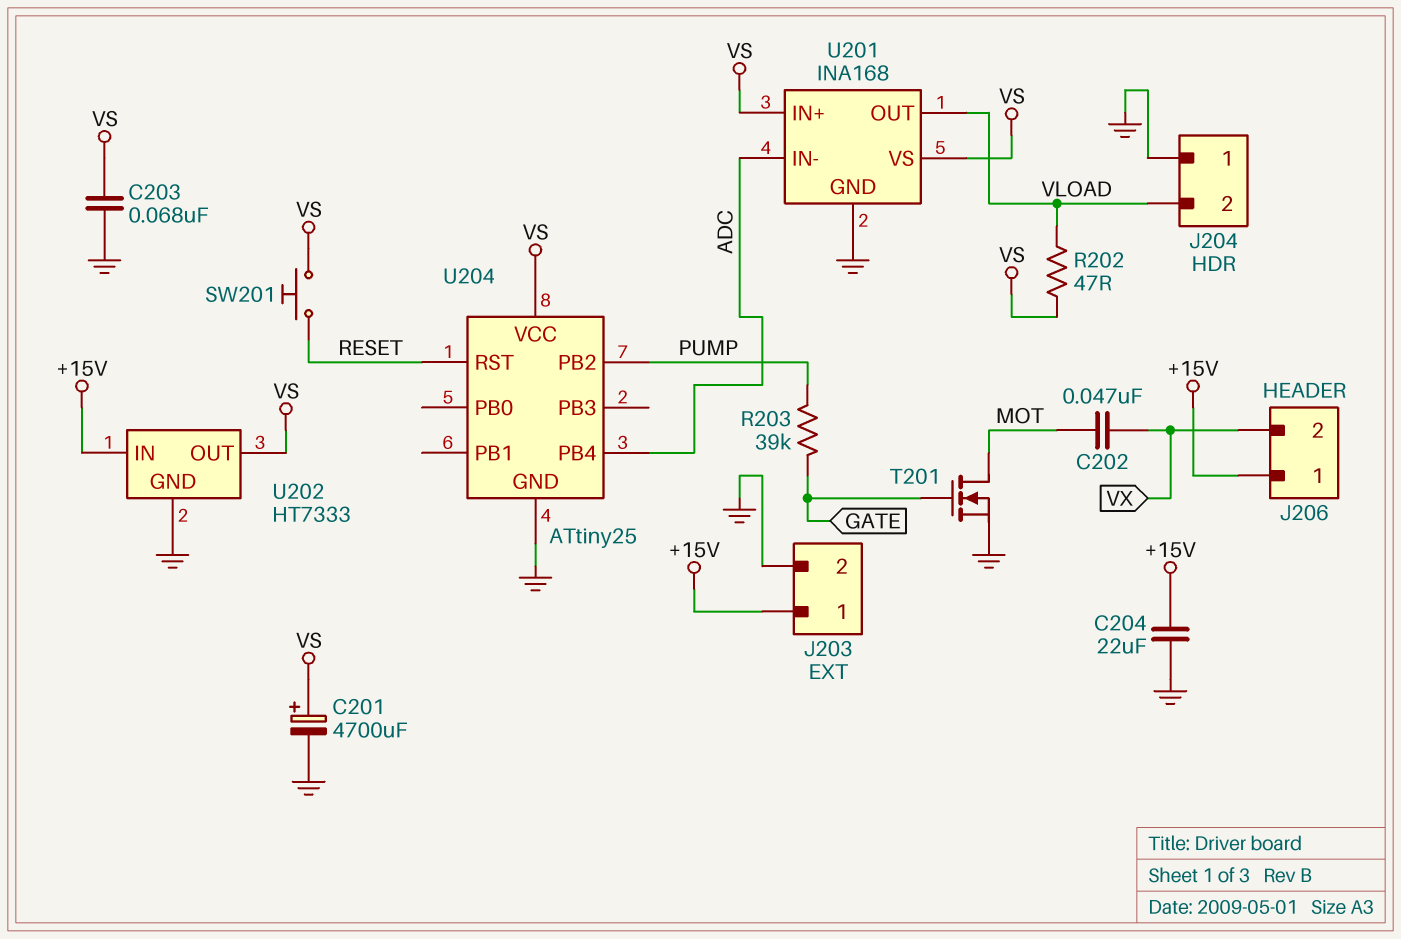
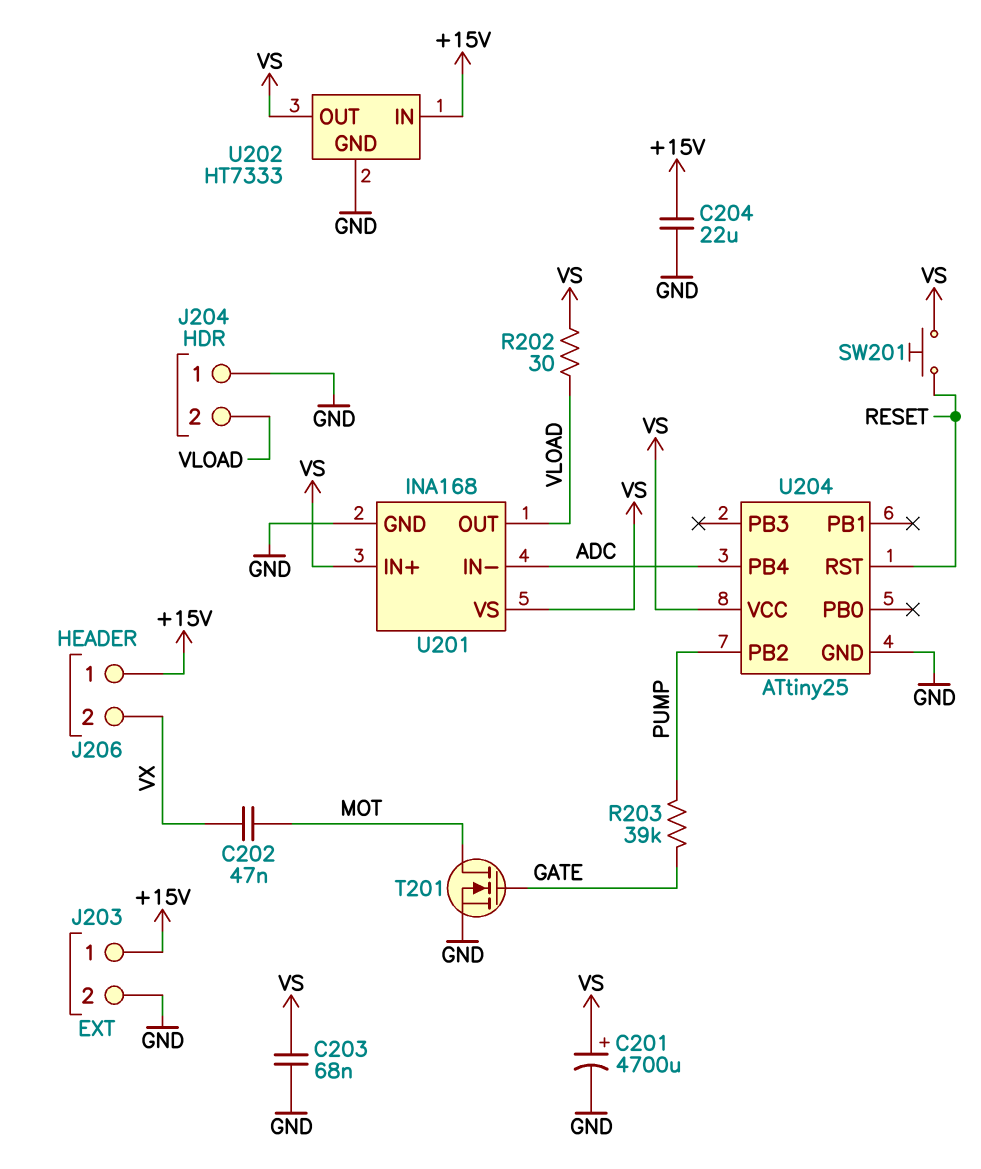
R202: 47 (VLOAD, VS) -> 30 (VLOAD, VS)

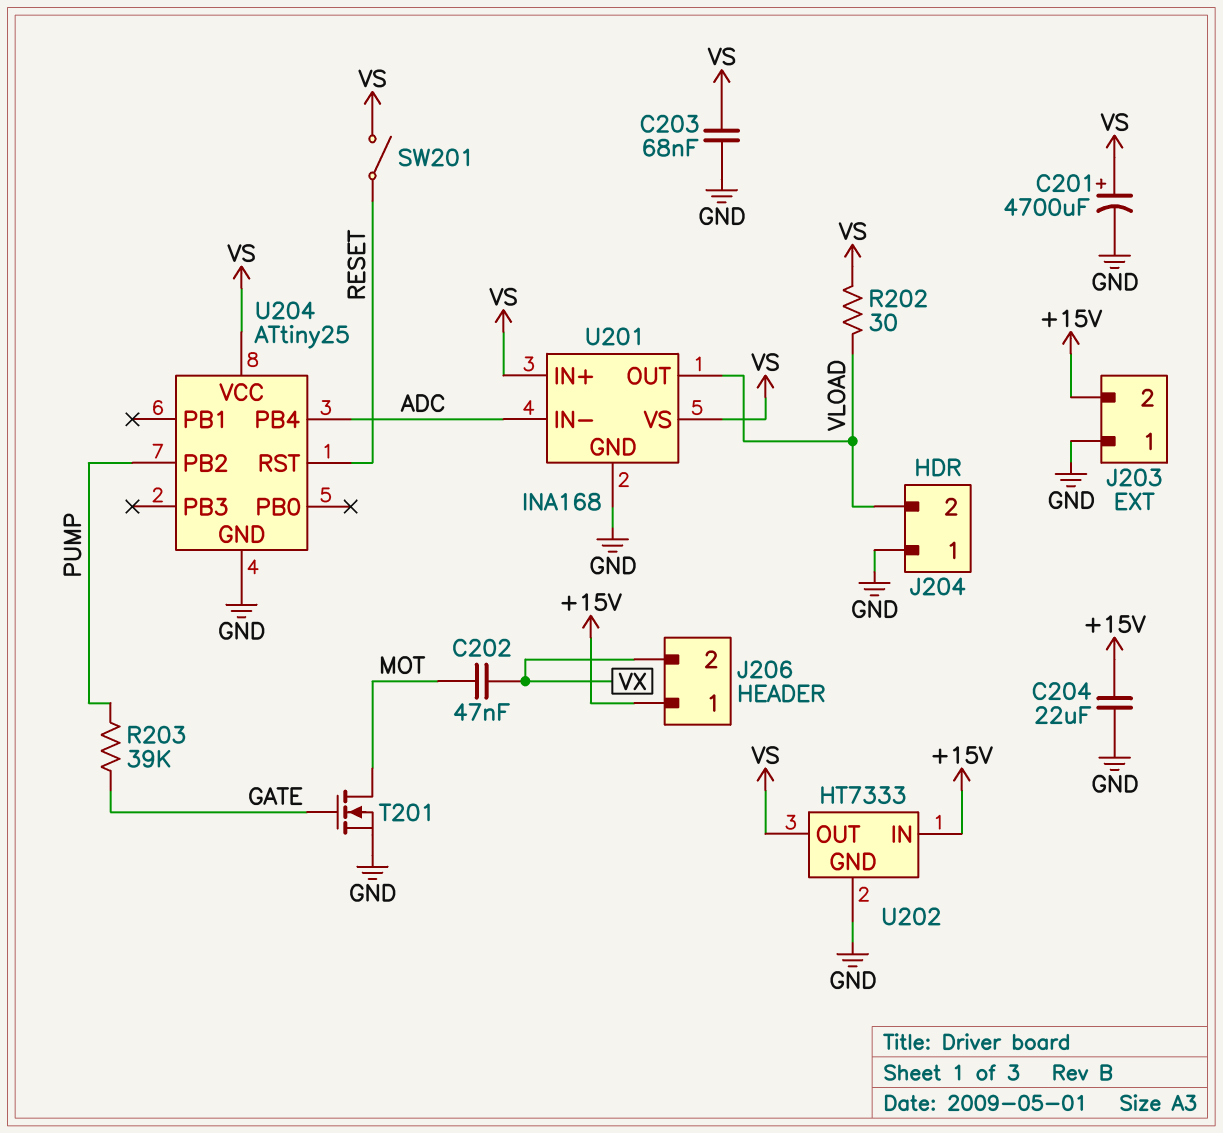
J203 pin 1: +15V -> GND
J203 pin 2: GND -> +15V
SW201: button (RESET, VS) -> switch (RESET, VS)

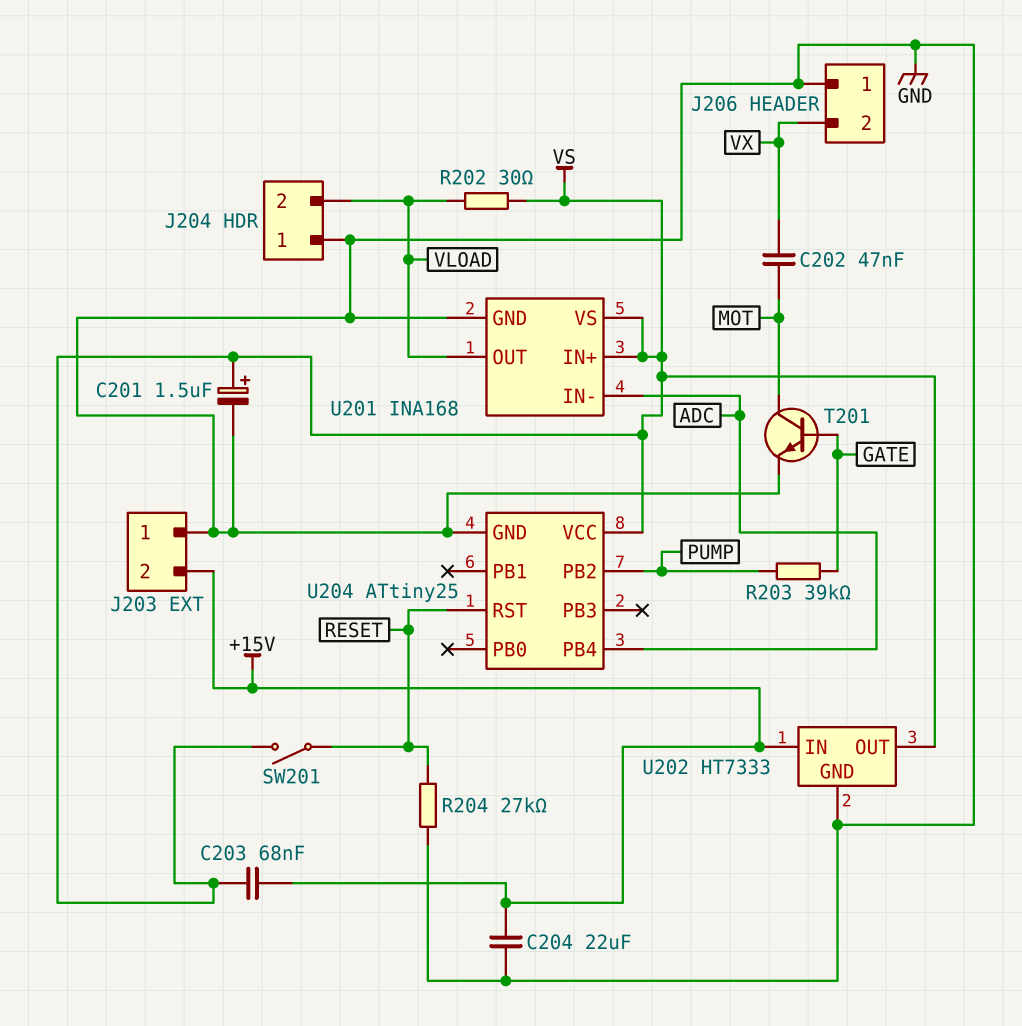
C201: 4700uF (plus VS, minus GND) -> 1.5uF (plus VS, minus GND)
C203: 68nF (GND, VS) -> 68nF (+15V, VS)
J206 pin 1: +15V -> GND
R204: none -> 27k (GND, RESET)
T201: NMOS (G GATE, D MOT, S GND) -> NPN (B GATE, C MOT, E GND)

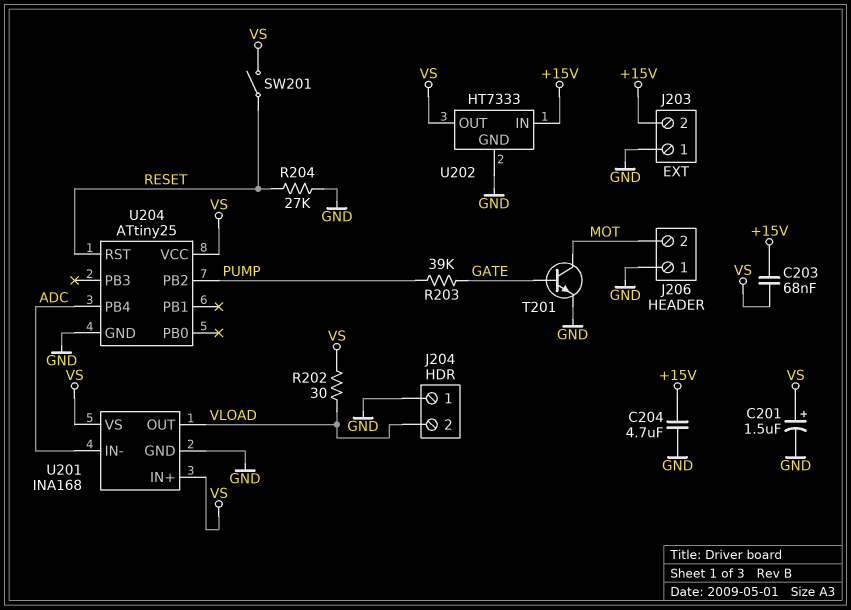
C202: 47nF (MOT, VX) -> none
C204: 22uF (+15V, GND) -> 4.7uF (+15V, GND)
J206 pin 2: VX -> MOT

